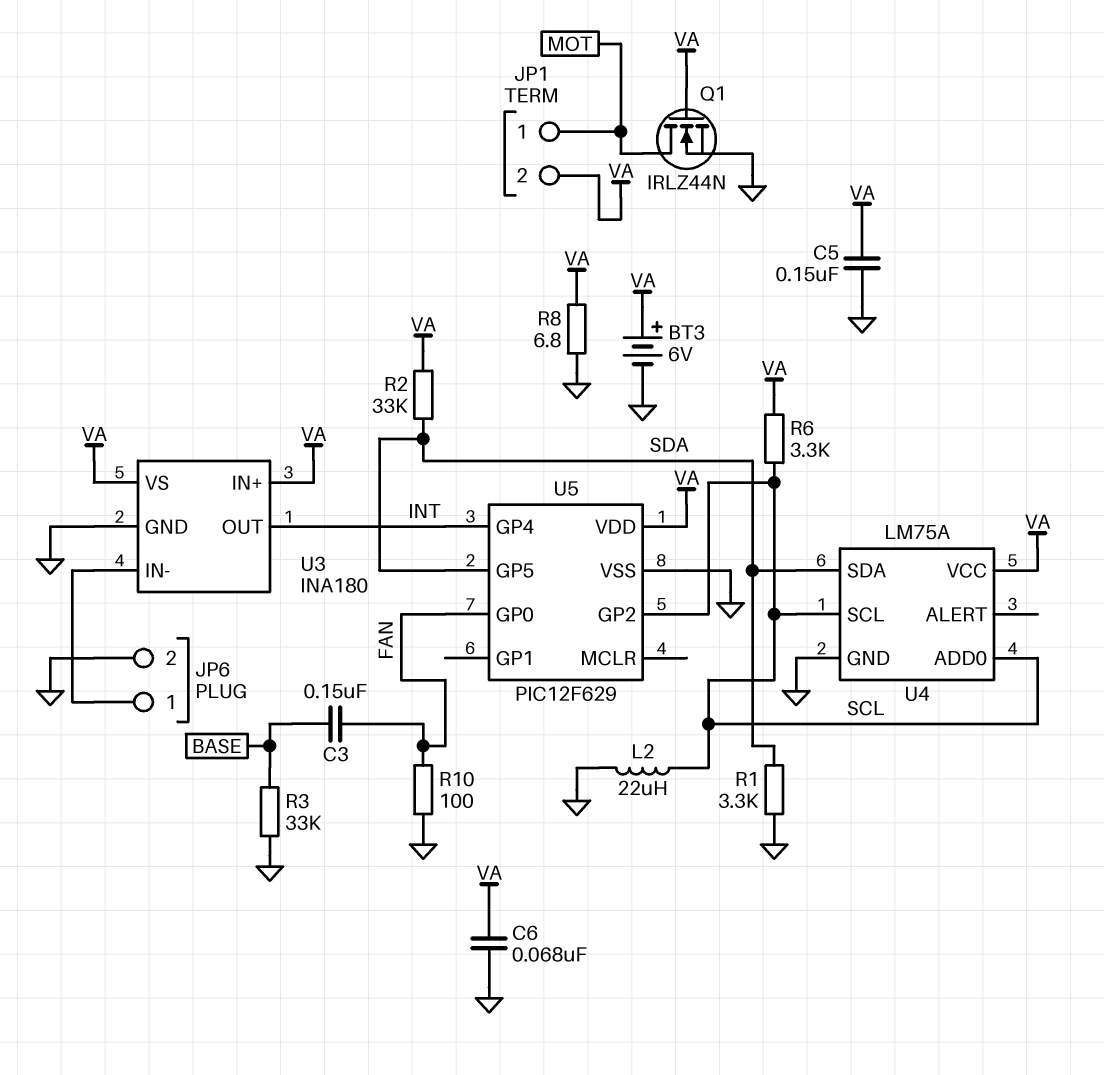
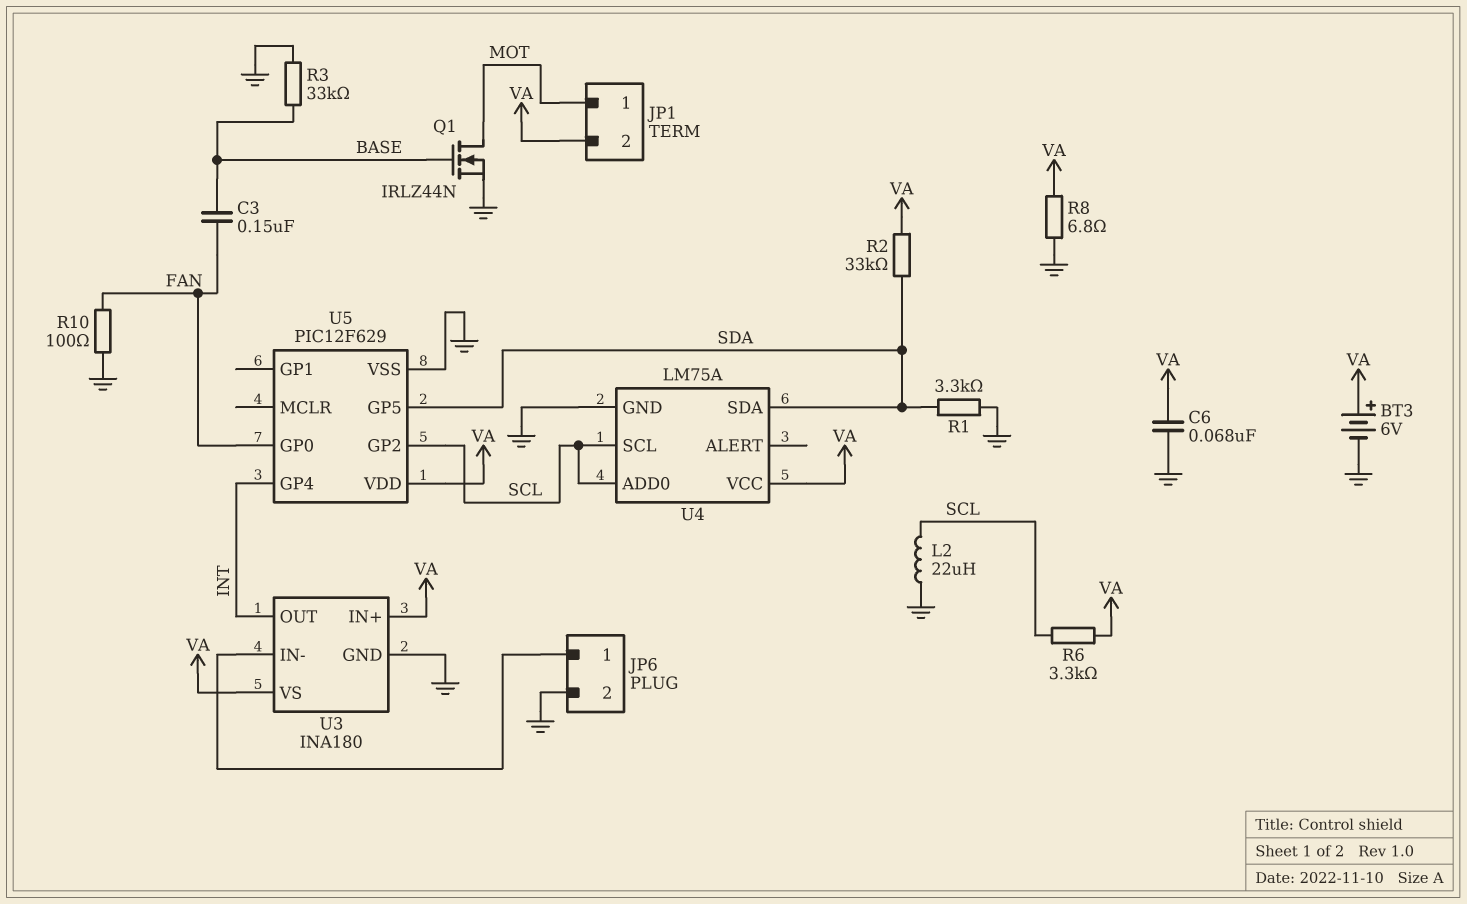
C5: 150nF (GND, VA) -> none
Q1: NMOS IRLZ44N (G VA, D MOT, S GND) -> NMOS IRLZ44N (G BASE, D MOT, S GND)

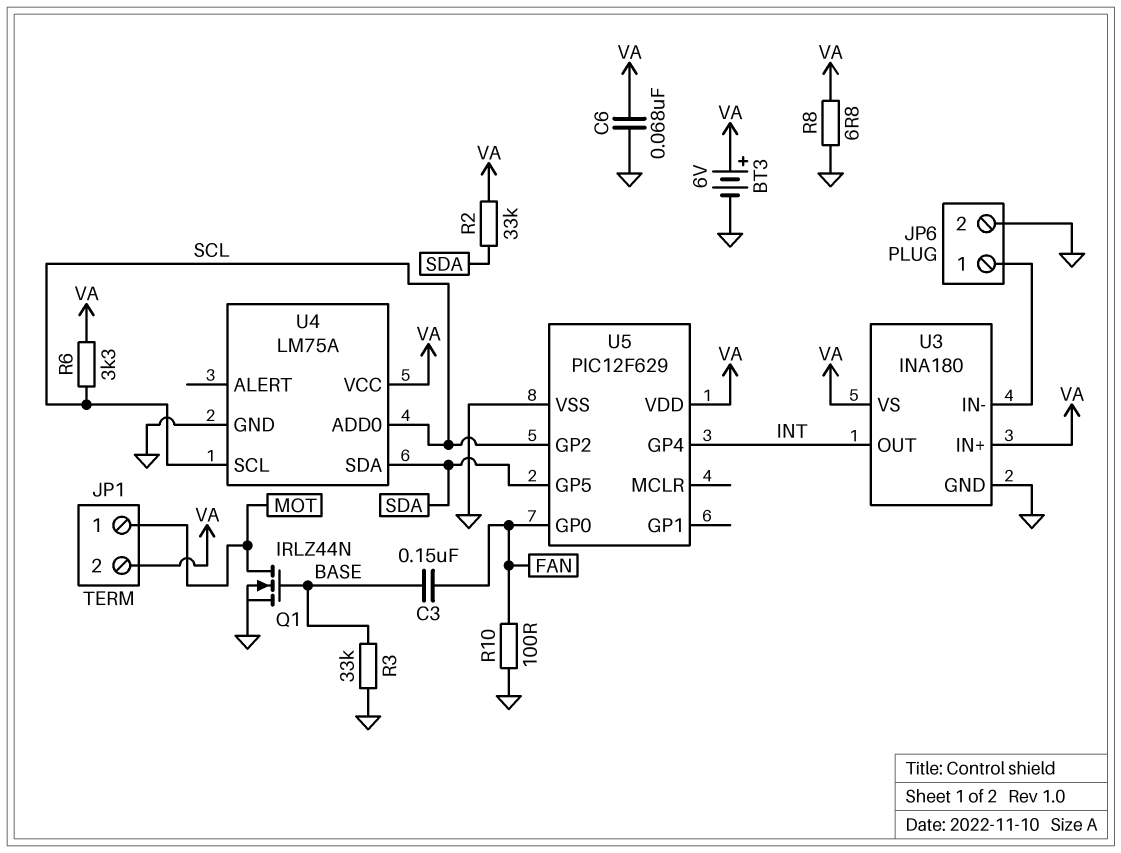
L2: 22uH (GND, SCL) -> none
R1: 3.3k (GND, SDA) -> none

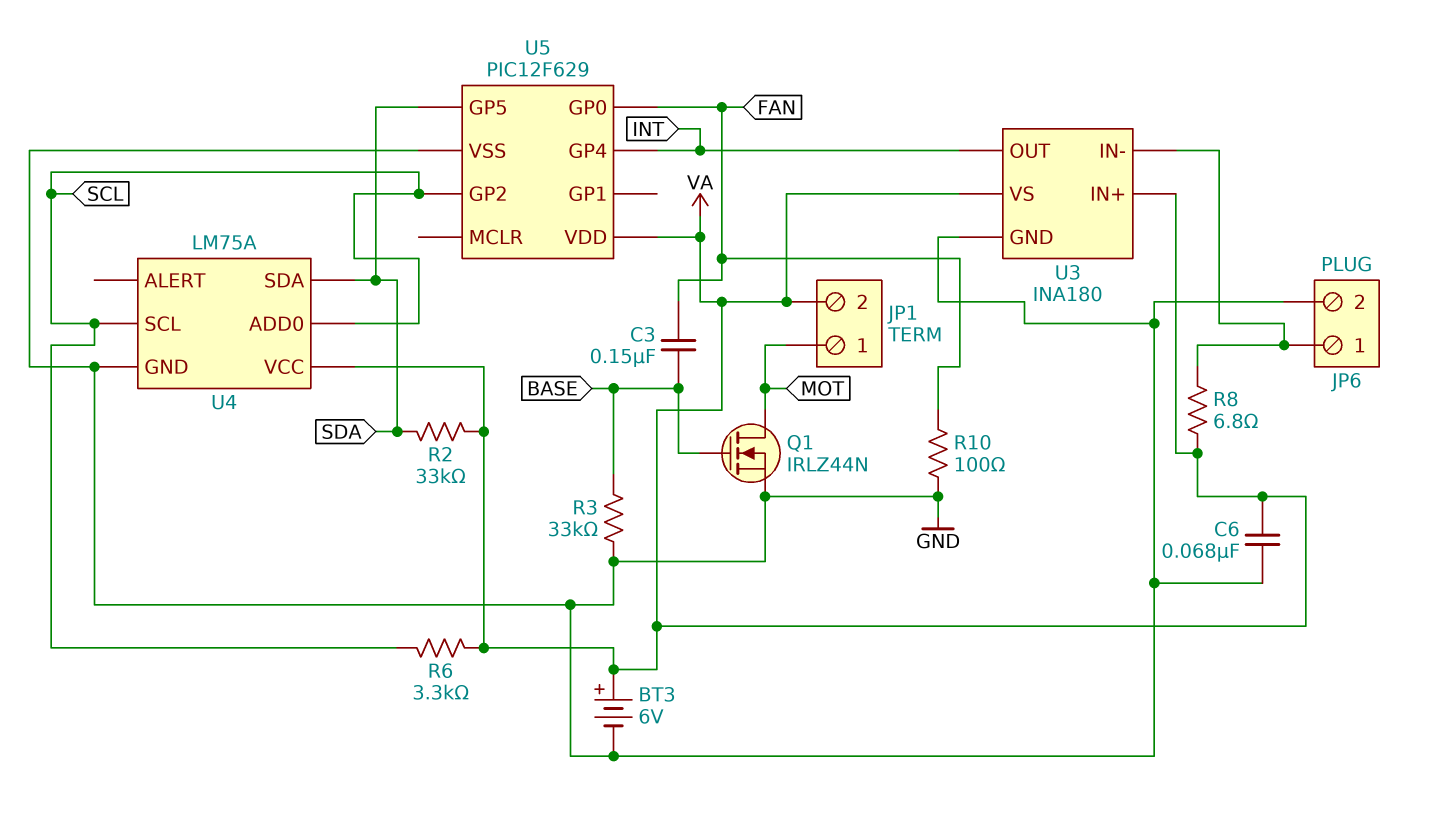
R8: 6.8 (GND, VA) -> 6.8 (JP6/1, VA)

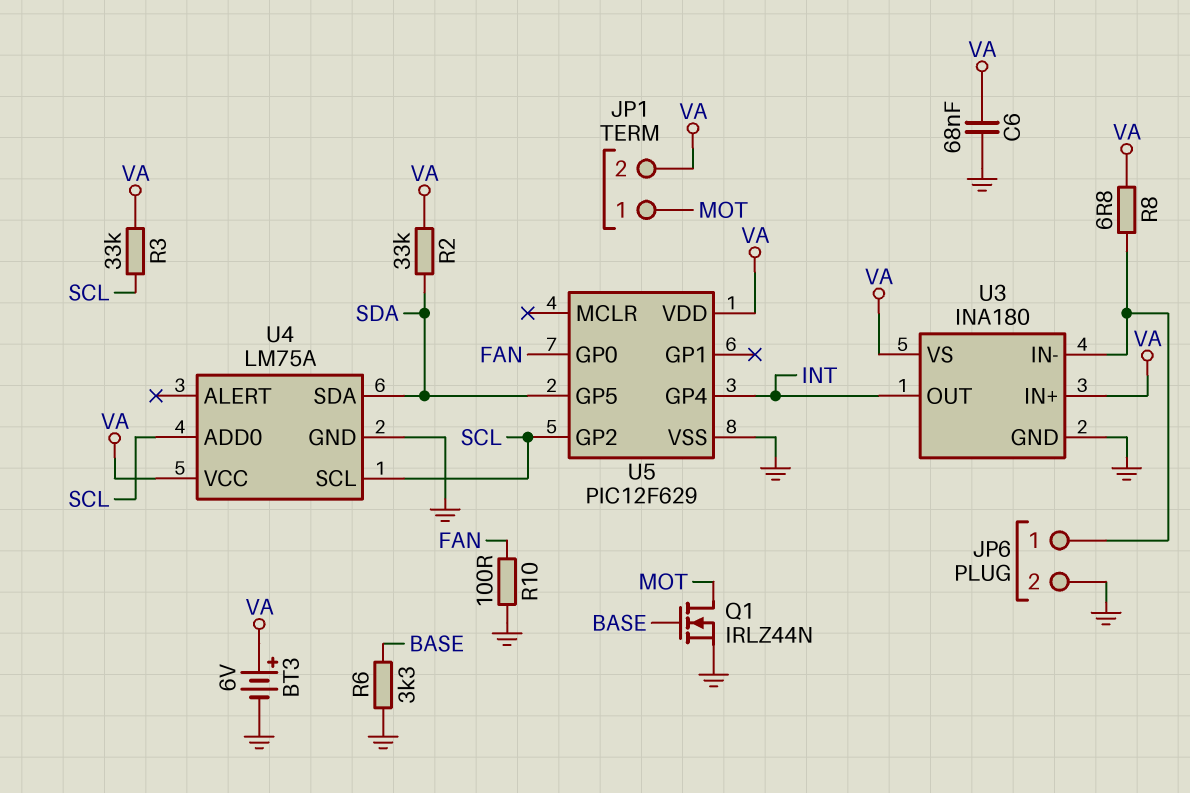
C3: 150nF (BASE, FAN) -> none
R3: 33k (BASE, GND) -> 33k (SCL, VA)
R6: 3.3k (SCL, VA) -> 3.3k (BASE, GND)

